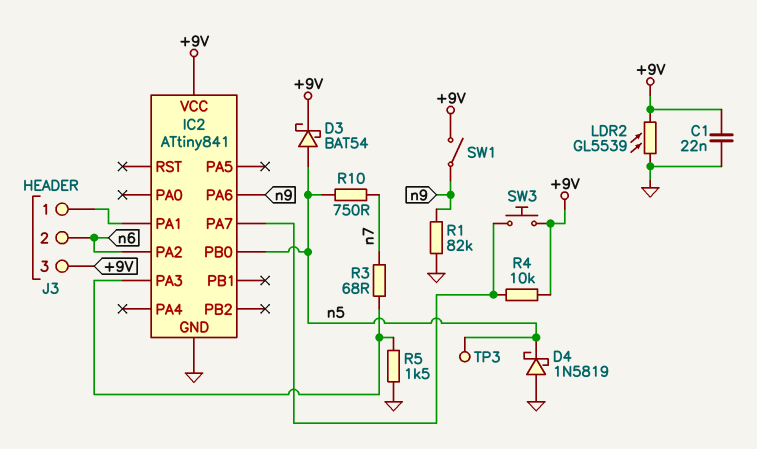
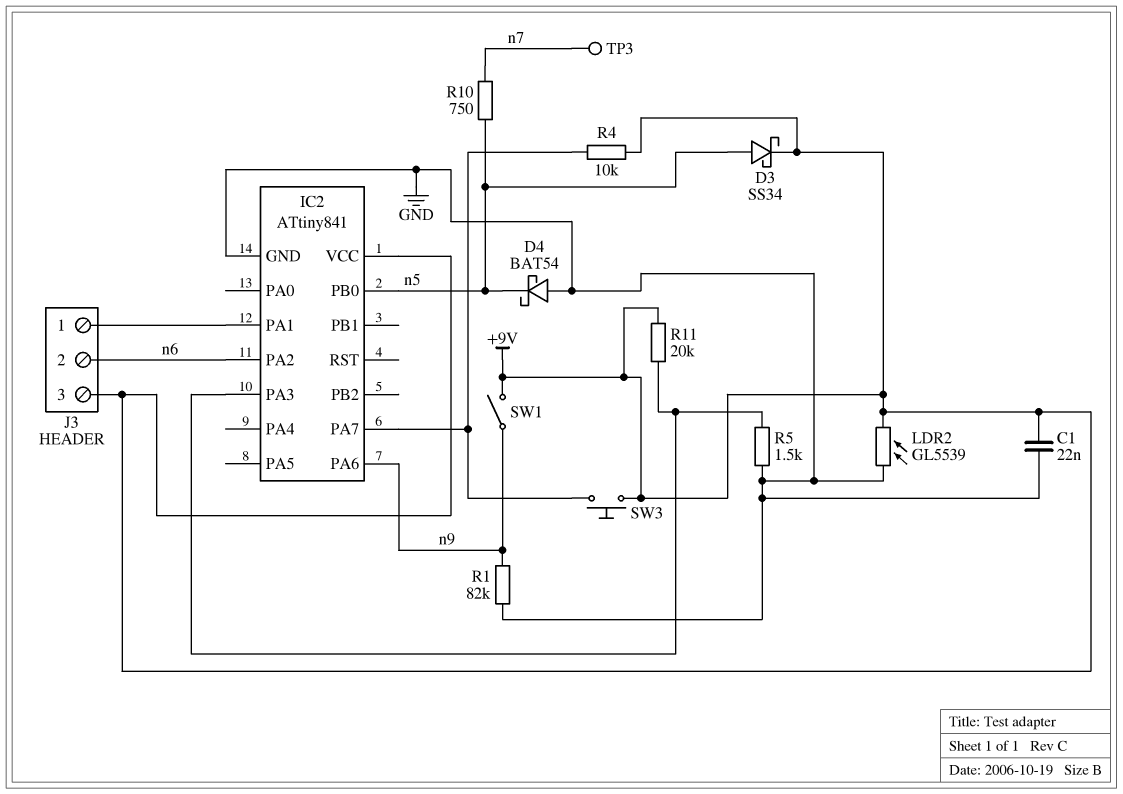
D3: schottky BAT54 (A n5, K +9V) -> schottky SS34 (A n5, K +9V)
D4: schottky 1N5819 (A GND, K n5) -> schottky BAT54 (A GND, K n5)
R3: 68 (IC2/PA3, n7) -> none
R11: none -> 20k (+9V, IC2/PA3)
TP3: test point (n5) -> test point (n7)

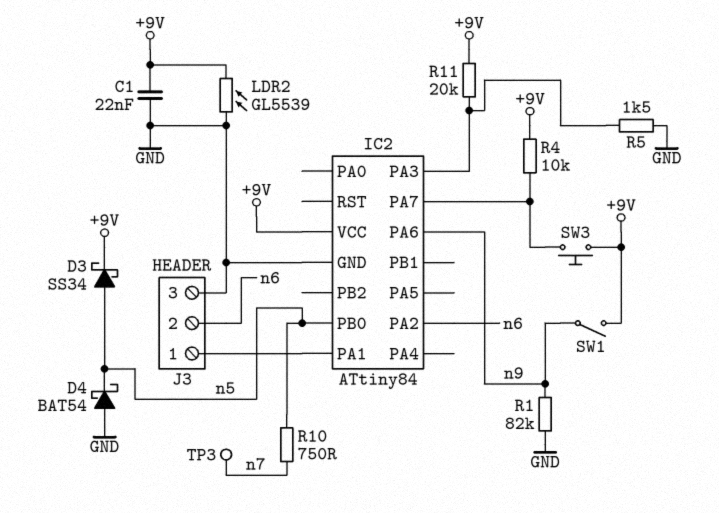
IC2: ATtiny841 -> ATtiny84
J3 pin 3: +9V -> GND

